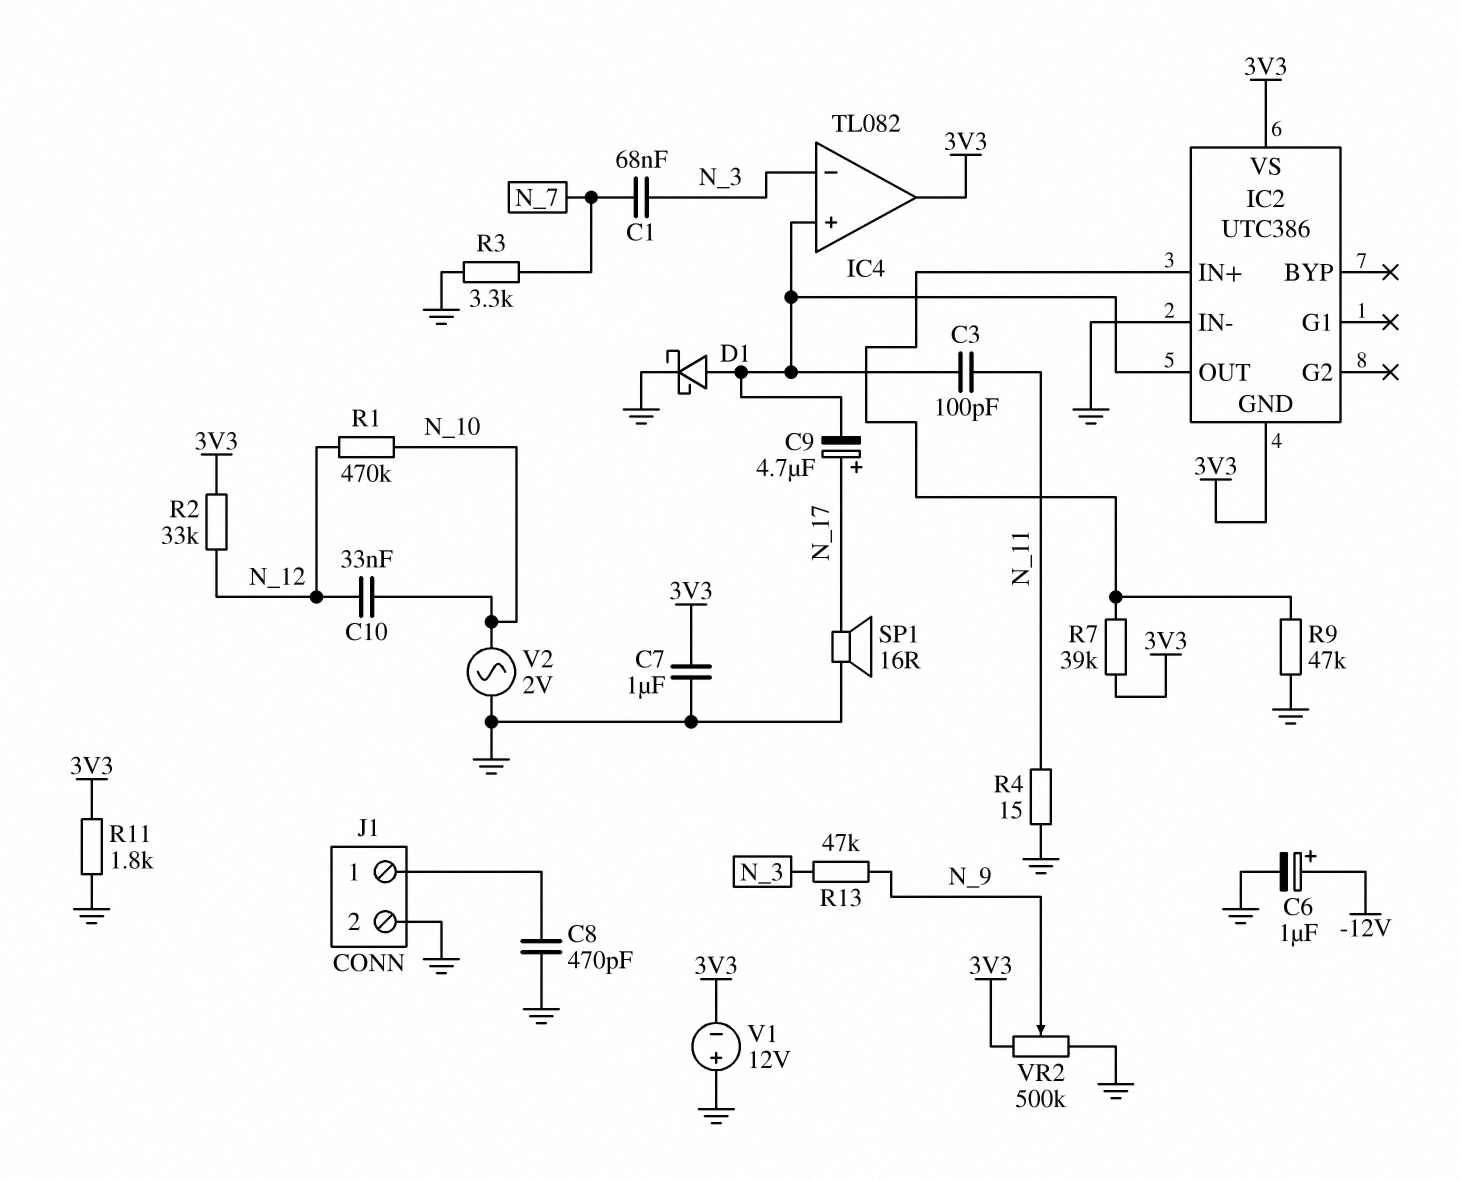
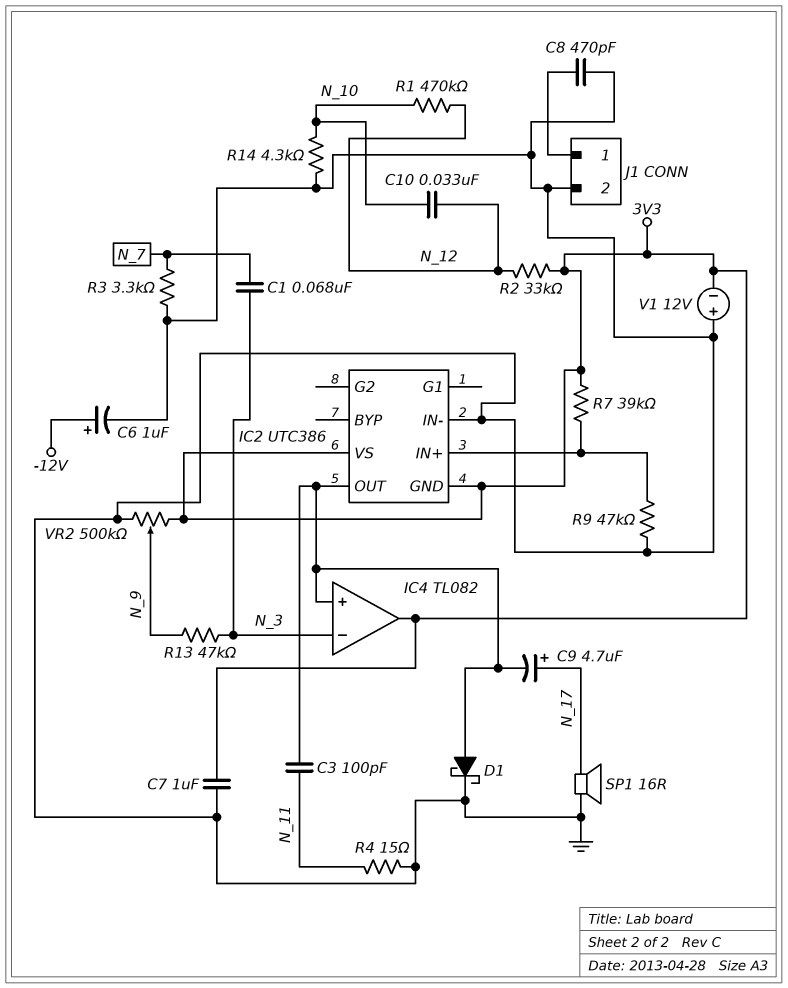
R11: 1.8k (3V3, GND) -> none
R14: none -> 4.3k (GND, N_10)
V2: AC 2V (GND, N_10) -> none

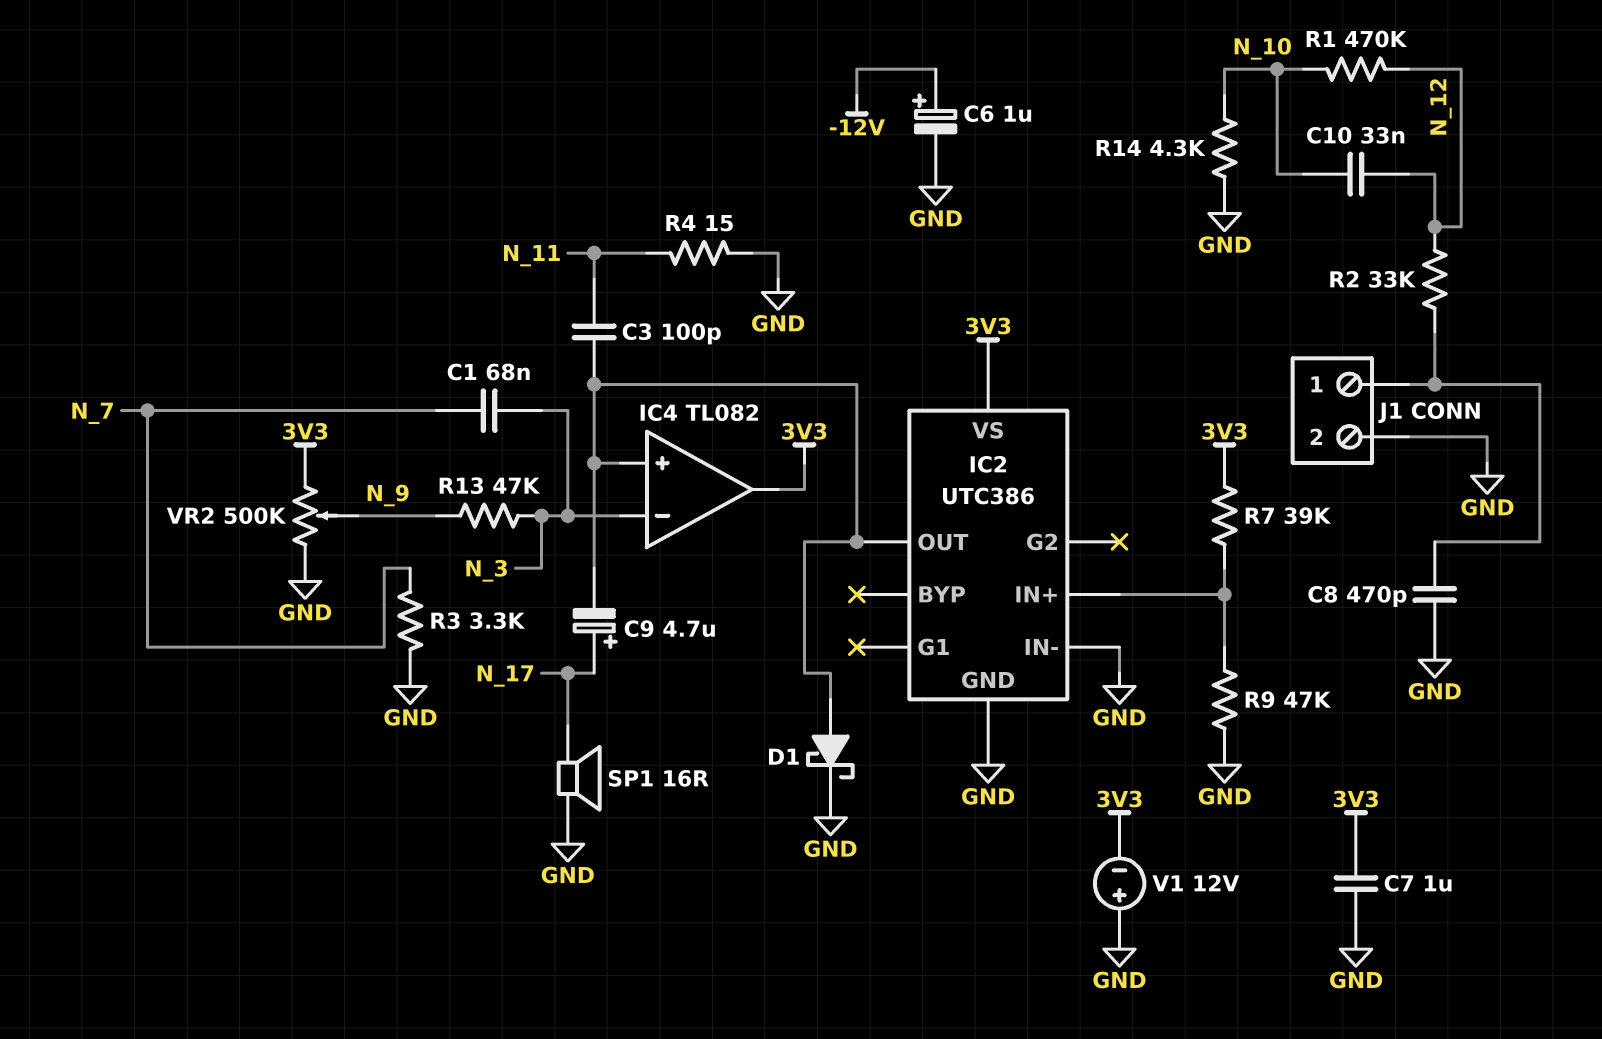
IC2 pin GND: 3V3 -> GND
R2: 33k (3V3, N_12) -> 33k (J1/1, N_12)

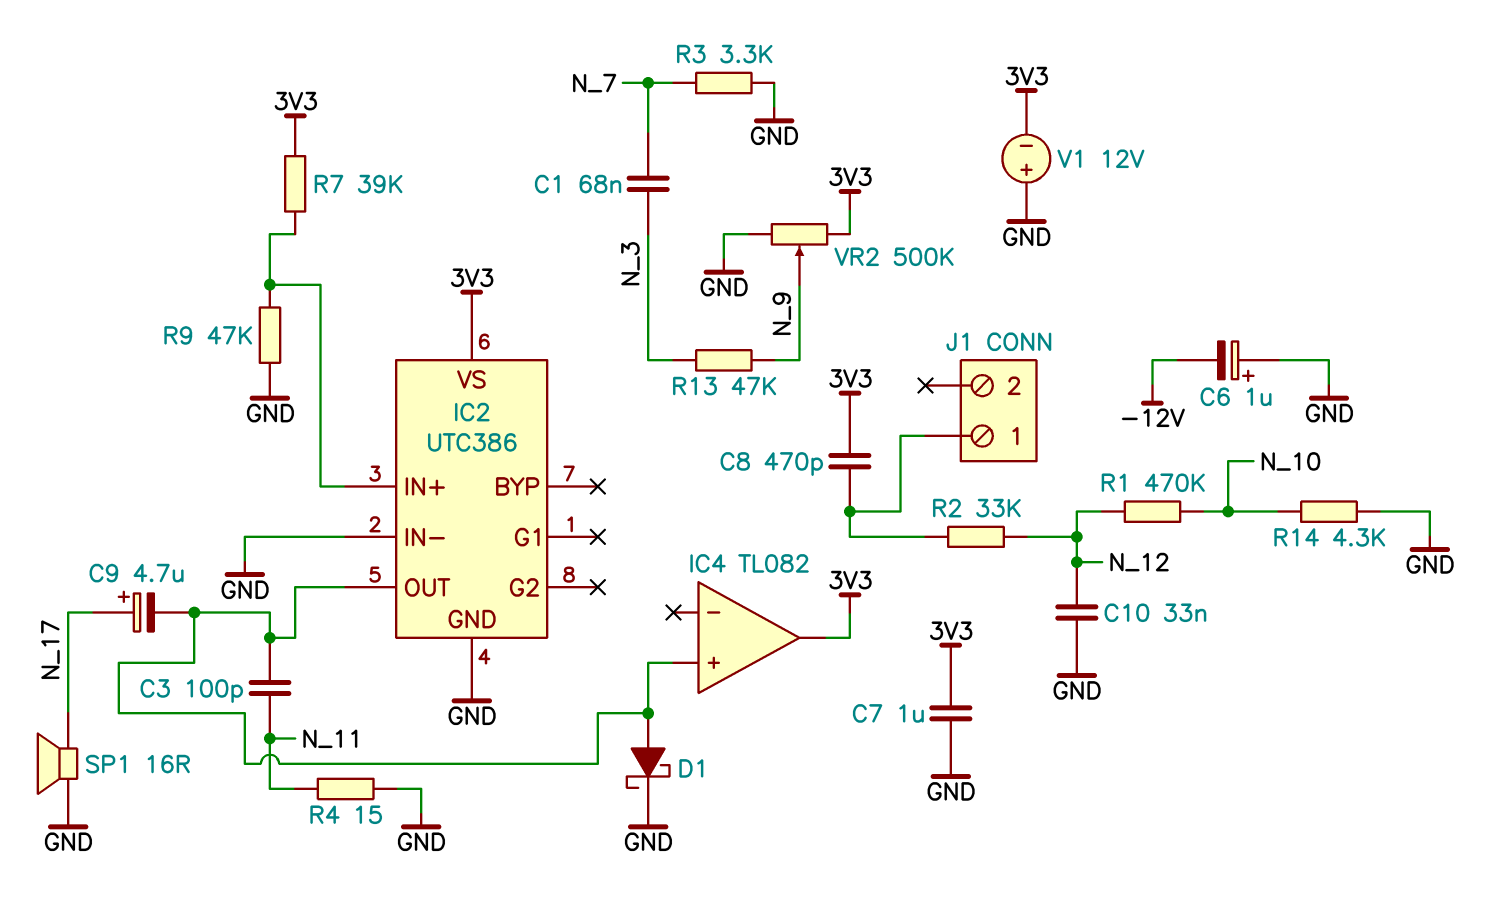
C6: 1uF (plus -12V, minus GND) -> 1uF (plus GND, minus -12V)
C8: 470pF (GND, J1/1) -> 470pF (3V3, J1/1)
C10: 33nF (N_10, N_12) -> 33nF (GND, N_12)
IC4 pin in-: N_3 -> none
J1 pin 2: GND -> none

